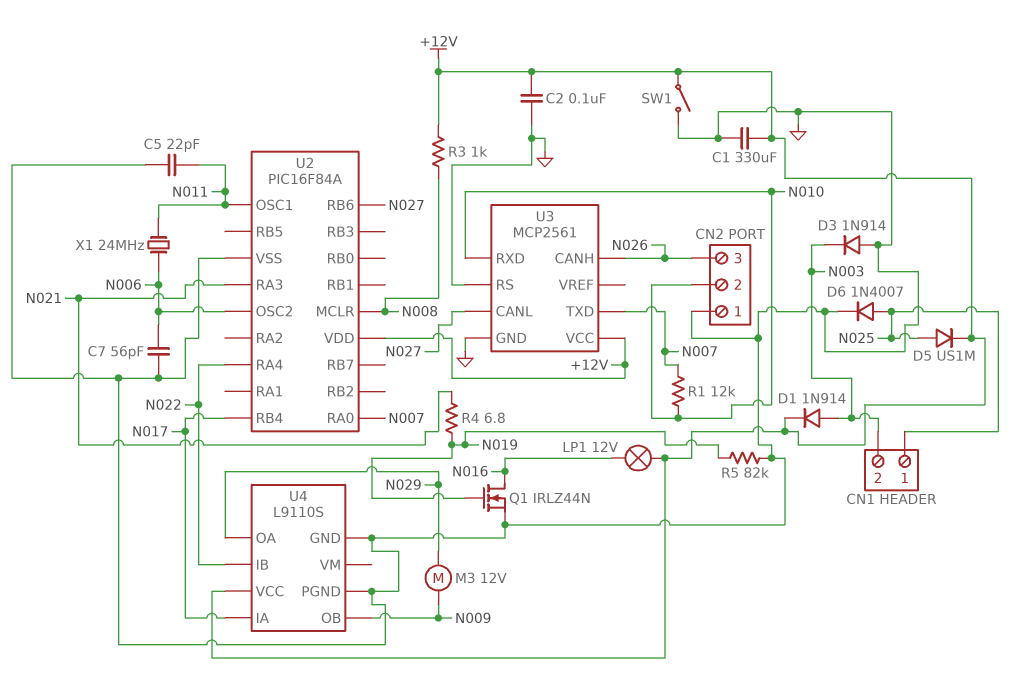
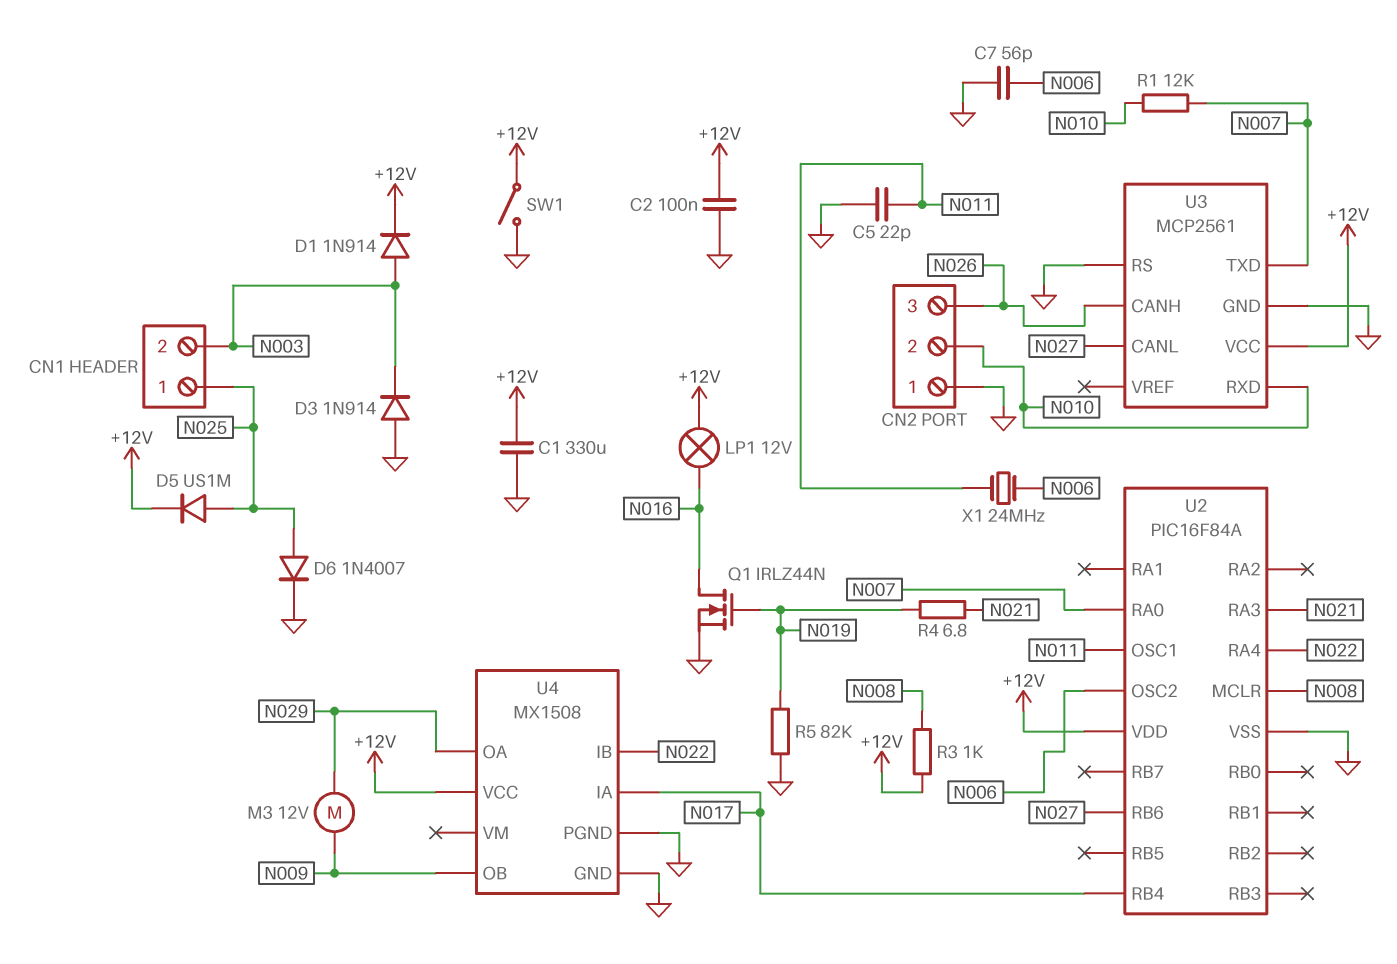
U4: L9110S -> MX1508

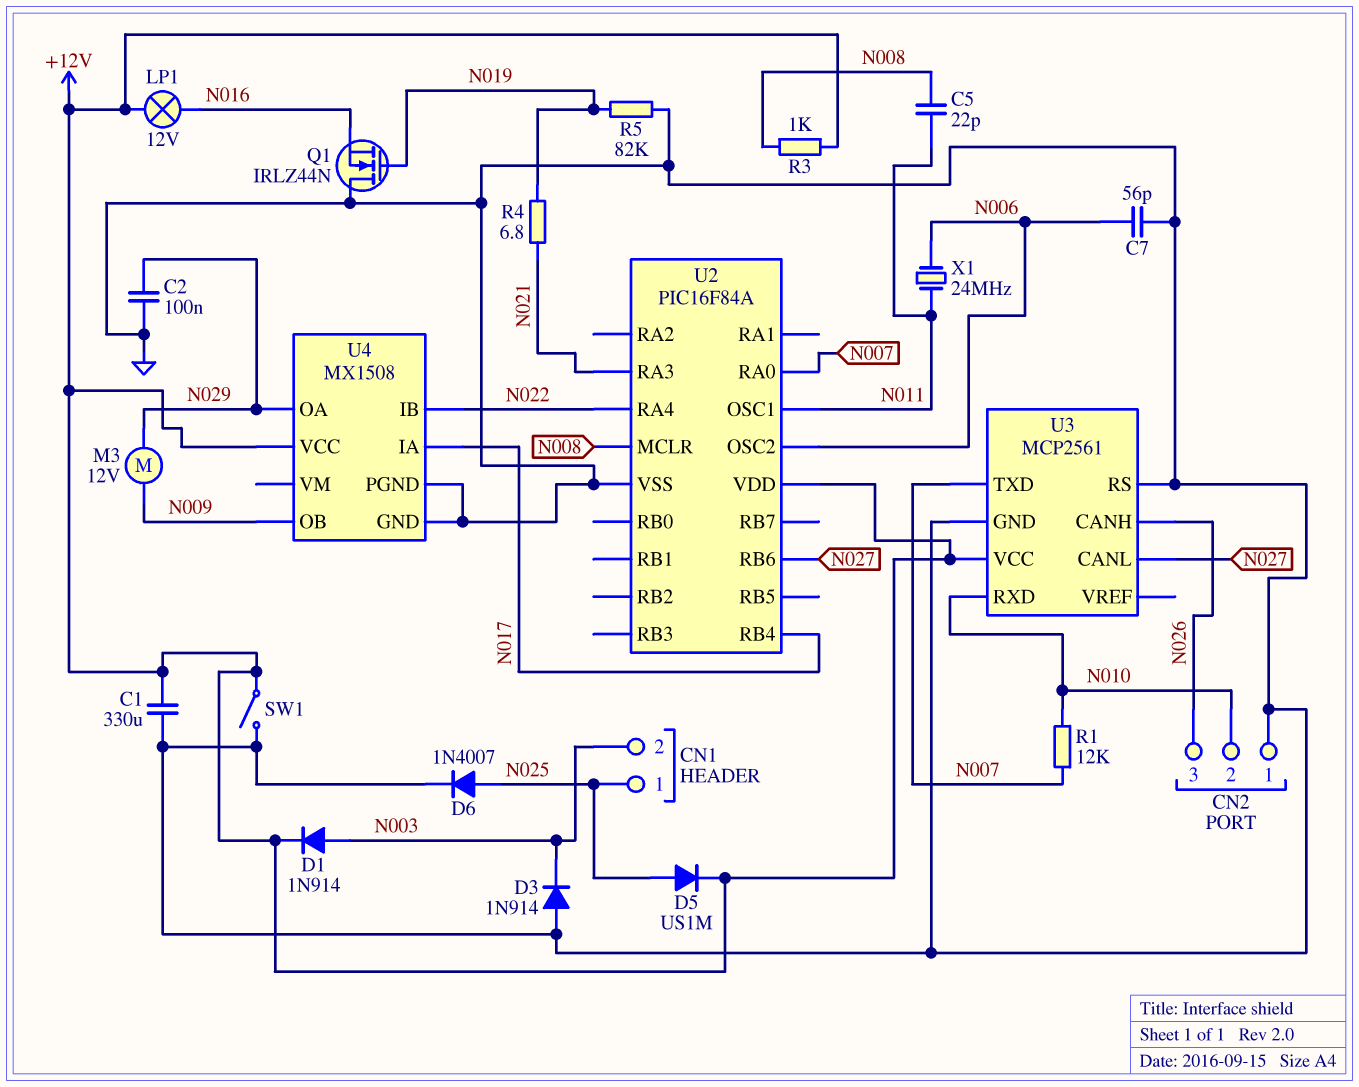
C2: 100nF (+12V, GND) -> 100nF (GND, N029)
C5: 22pF (GND, N011) -> 22pF (N008, N011)
Q1: NMOS IRLZ44N (G N019, D N016, S GND) -> NMOS IRLZ44N (G N019, D GND, S N016)

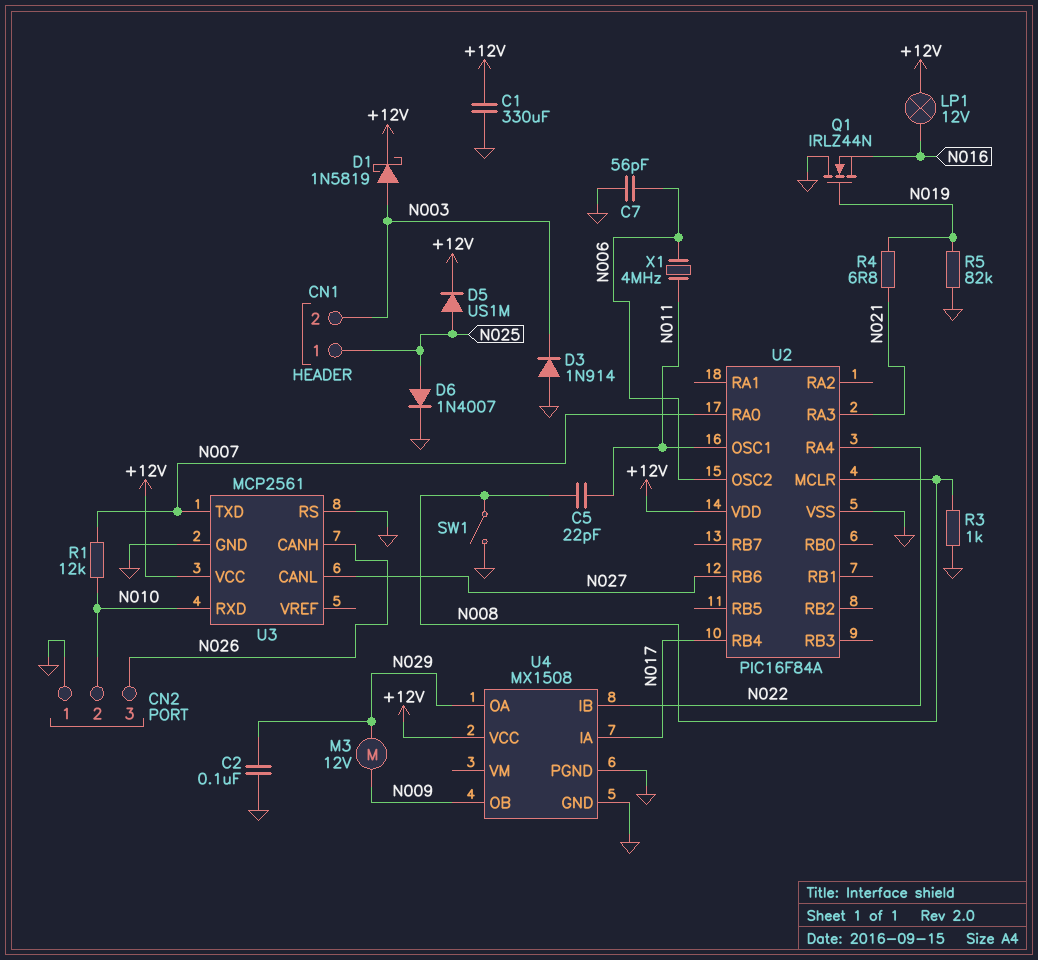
D1: diode 1N914 (A N003, K +12V) -> schottky 1N5819 (A N003, K +12V)
R3: 1k (+12V, N008) -> 1k (GND, N008)
SW1: switch (+12V, GND) -> switch (GND, N008)
X1: 24MHz (N006, N011) -> 4MHz (N006, N011)

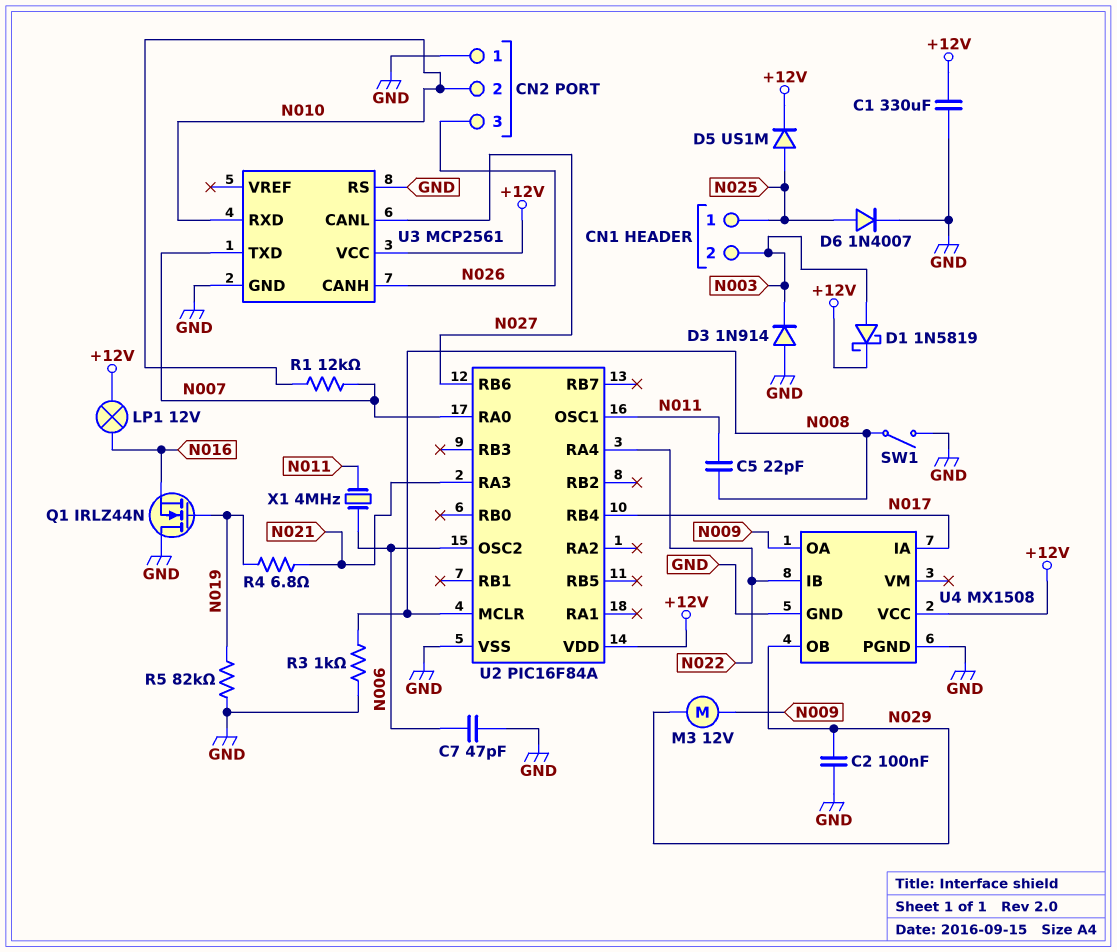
C7: 56pF (GND, N006) -> 47pF (GND, N006)
U4 pin OA: N029 -> N009
U4 pin OB: N009 -> N029

